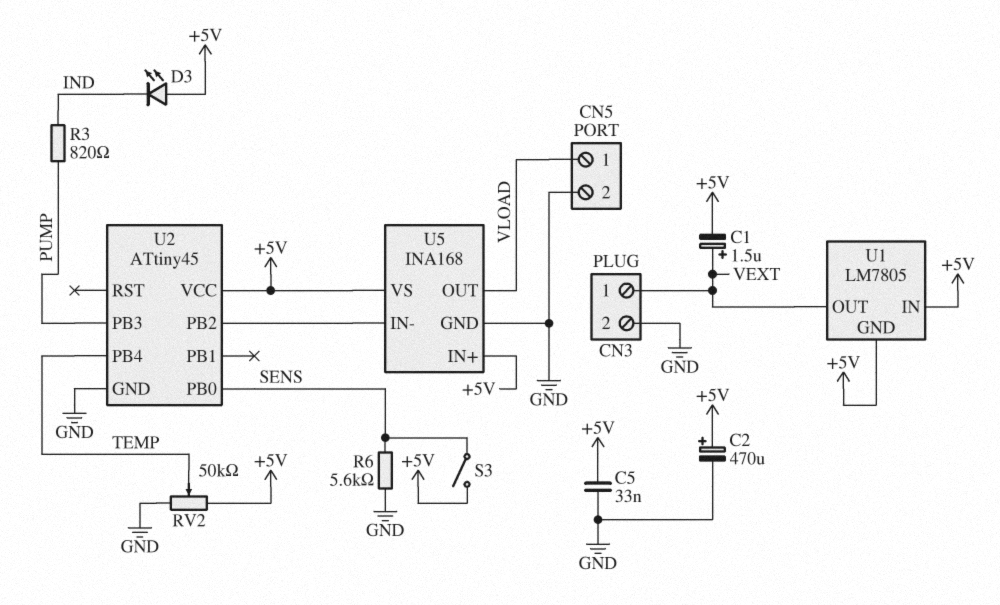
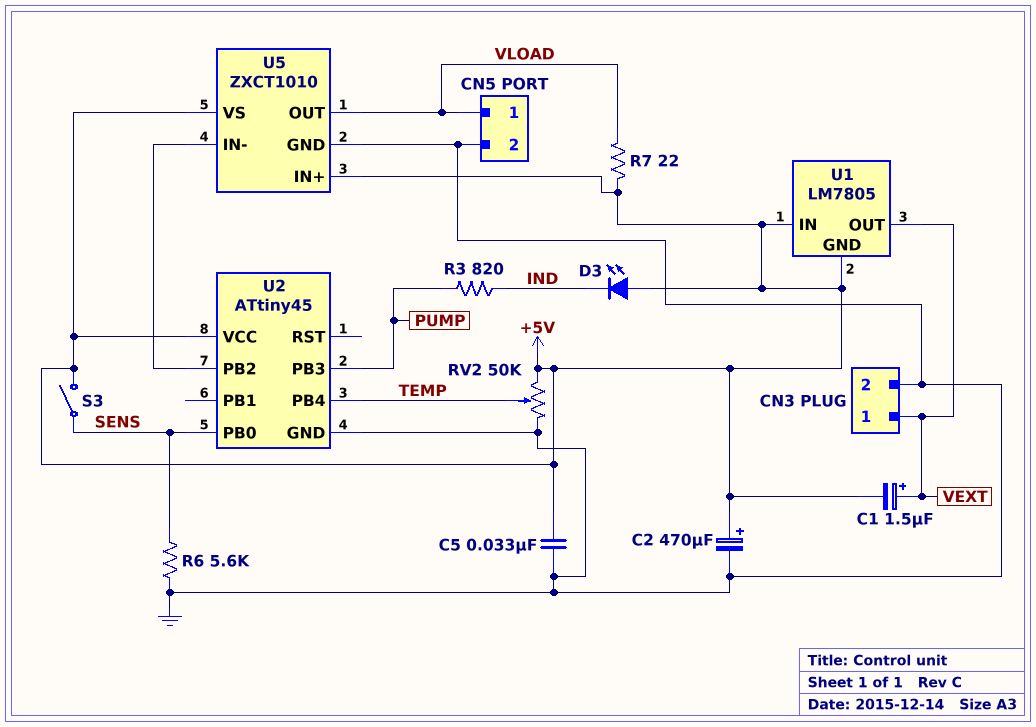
R7: none -> 22 (+5V, VLOAD)
U5: INA168 -> ZXCT1010

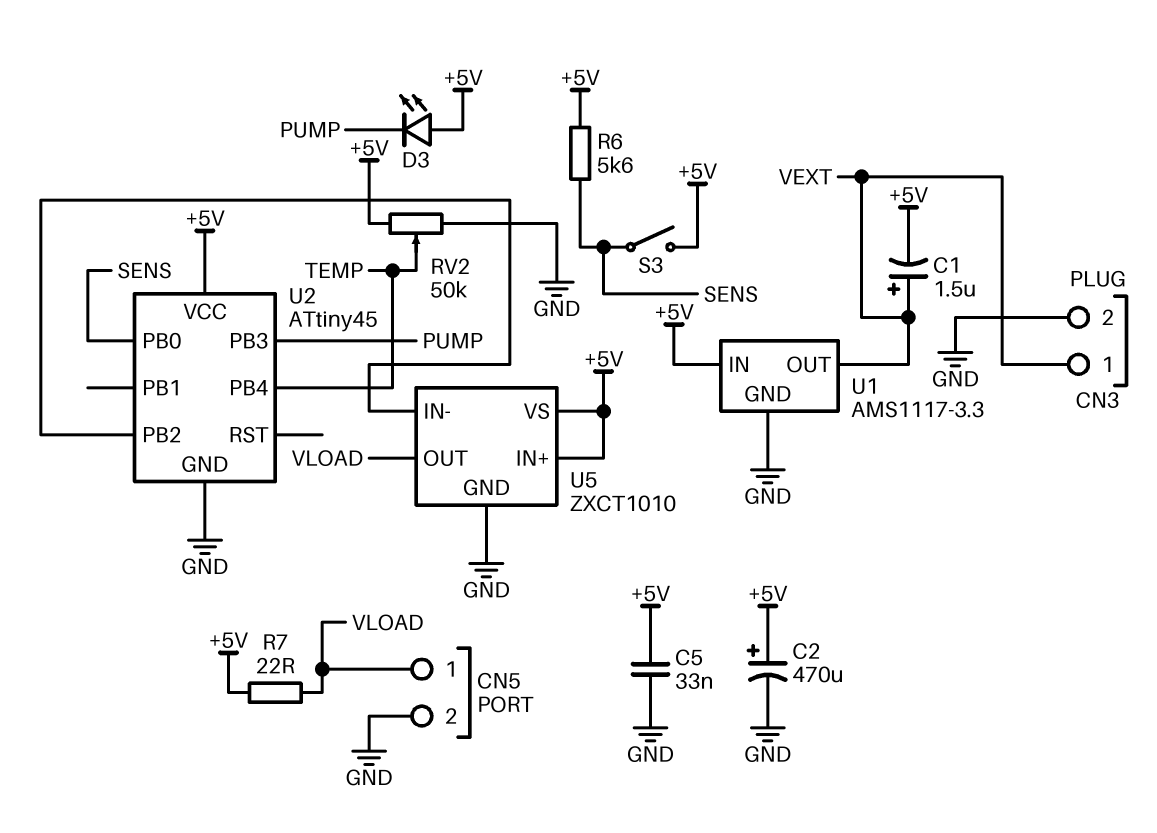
D3: LED (A +5V, K IND) -> LED (A +5V, K PUMP)
R3: 820 (IND, PUMP) -> none
R6: 5.6k (GND, SENS) -> 5.6k (+5V, SENS)
U1: LM7805 -> AMS1117-3.3
U1 pin GND: +5V -> GND

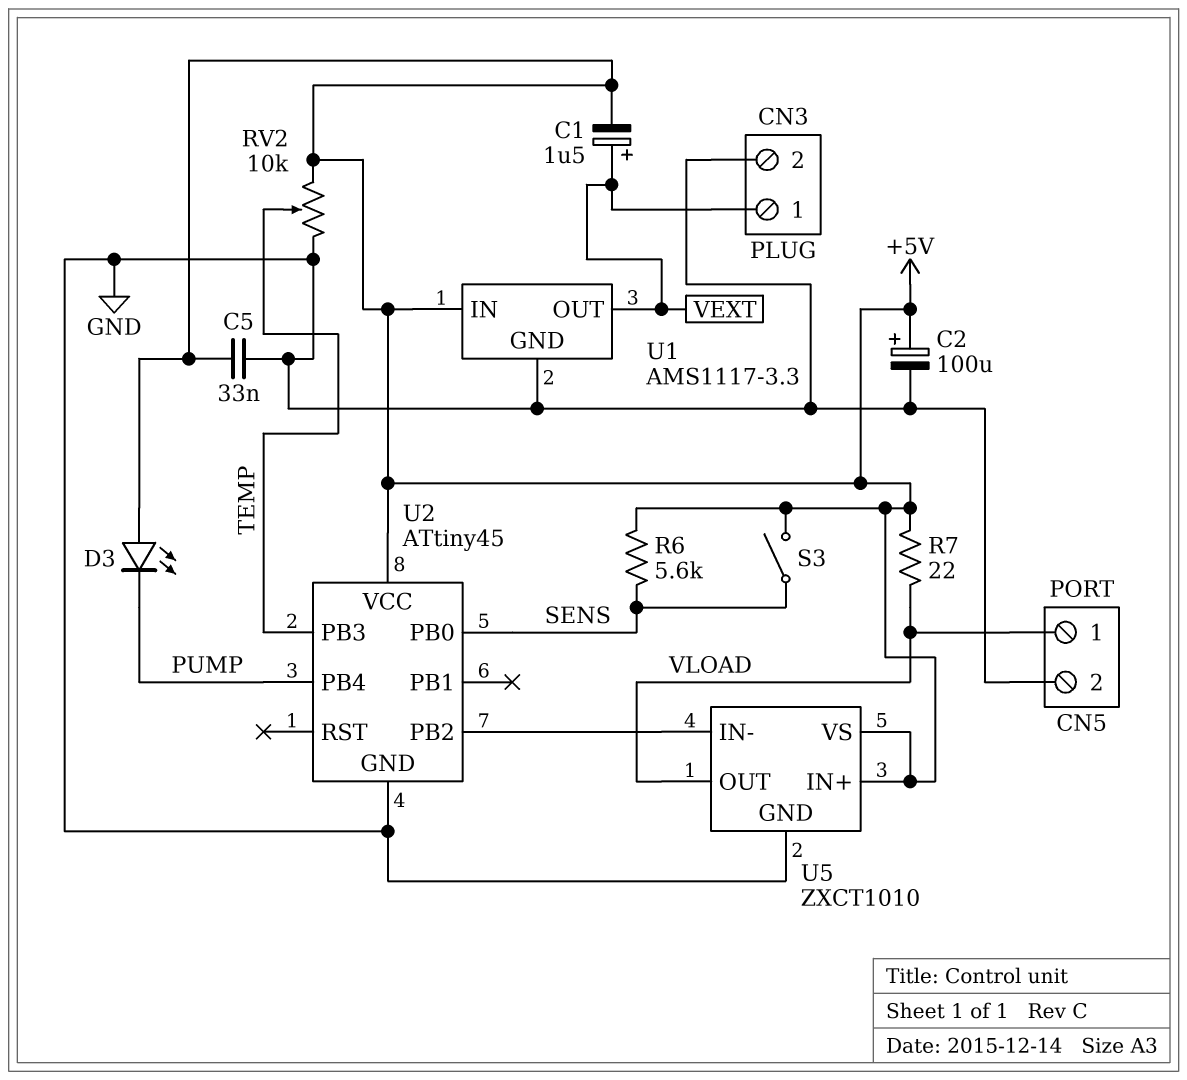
C2: 470uF (plus +5V, minus GND) -> 100uF (plus +5V, minus GND)
RV2: 50k (+5V, GND, wiper TEMP) -> 10k (+5V, GND, wiper TEMP)
U2 pin PB3: PUMP -> TEMP
U2 pin PB4: TEMP -> PUMP

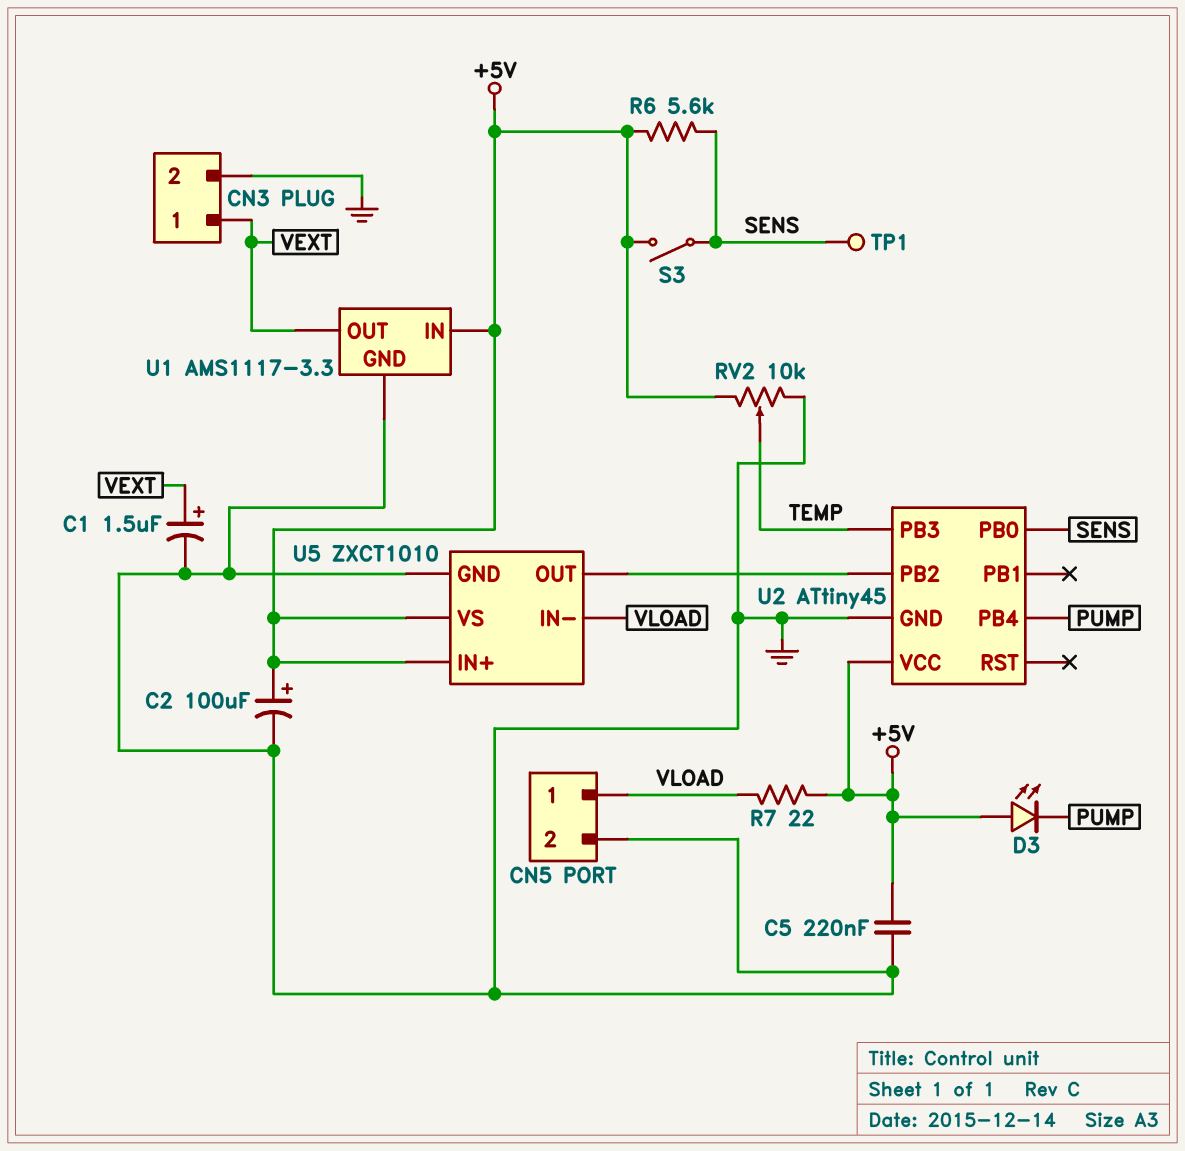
C1: 1.5uF (plus VEXT, minus +5V) -> 1.5uF (plus VEXT, minus GND)
C5: 33nF (+5V, GND) -> 220nF (+5V, GND)
TP1: none -> test point (SENS)
U5 pin IN-: U2/PB2 -> VLOAD
U5 pin OUT: VLOAD -> U2/PB2

